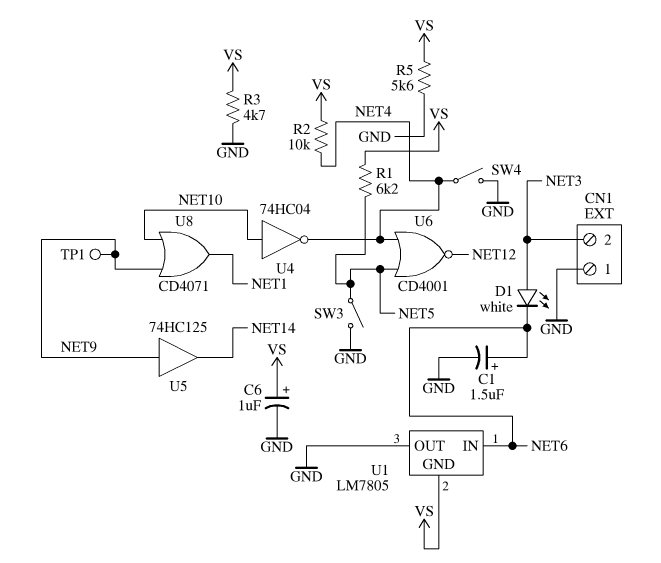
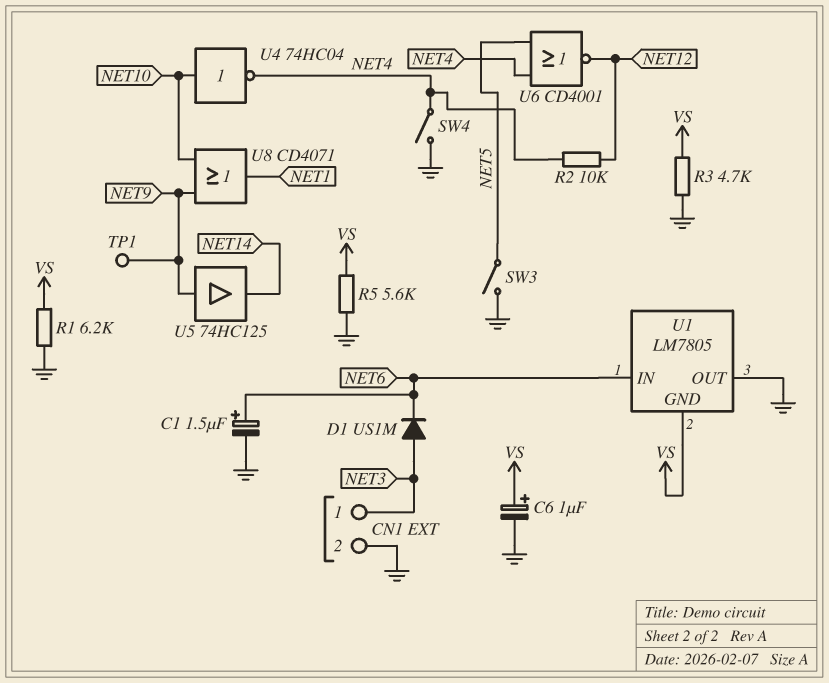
CN1 pin 1: GND -> NET3
CN1 pin 2: NET3 -> GND
D1: LED white (A NET3, K NET6) -> diode US1M (A NET3, K NET6)
R1: 6.2k (NET5, VS) -> 6.2k (GND, VS)
R2: 10k (NET4, VS) -> 10k (NET4, NET12)

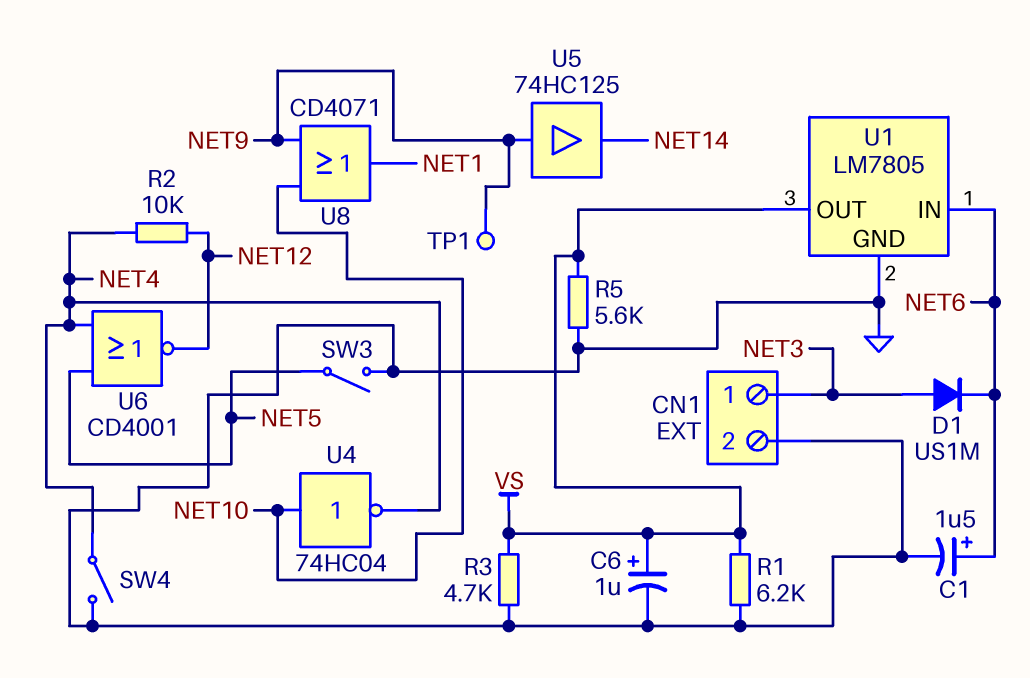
U1 pin GND: VS -> GND
U1 pin OUT: GND -> VS

